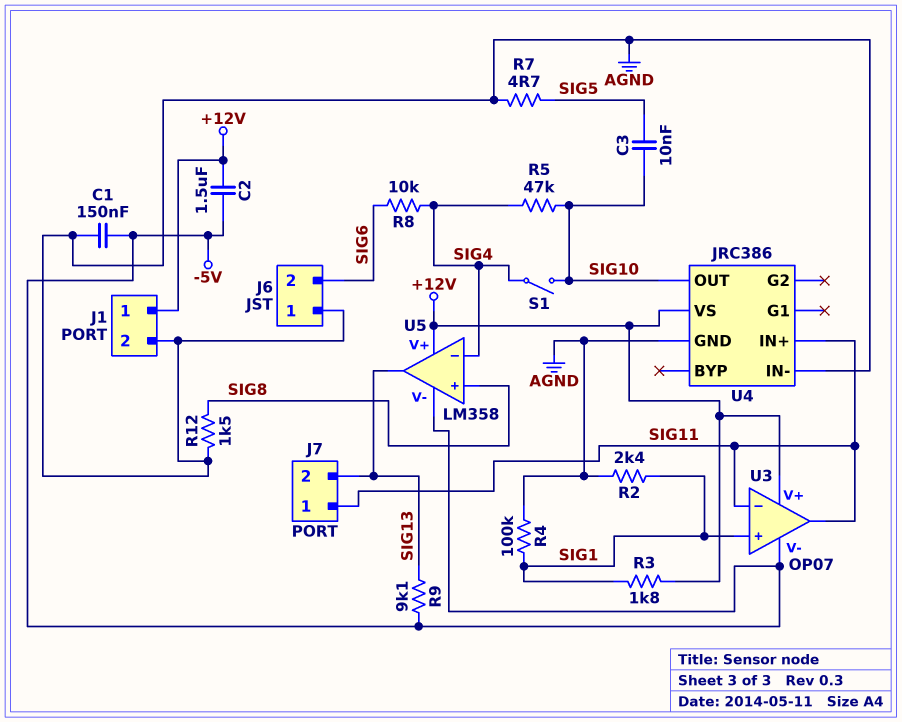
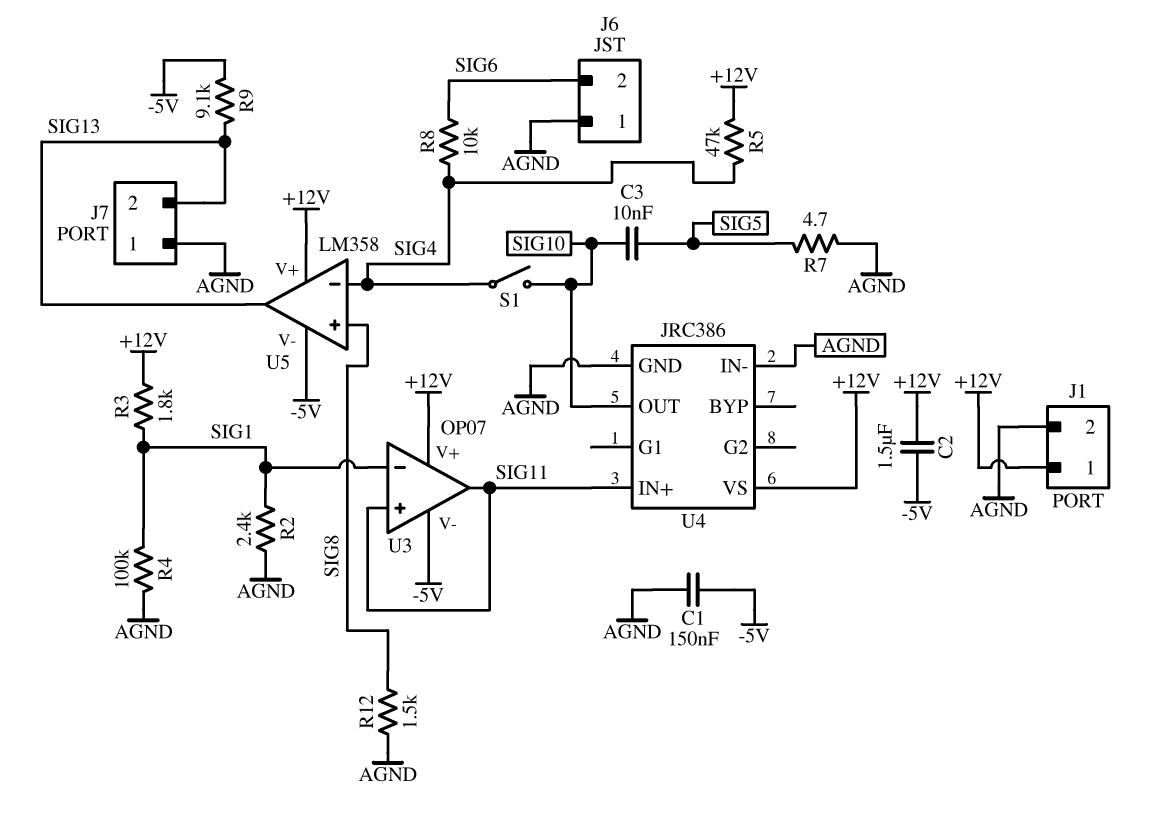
J7 pin 1: SIG11 -> AGND
R5: 47k (SIG4, SIG10) -> 47k (+12V, SIG4)
U3 pin in+: SIG1 -> SIG11
U3 pin in-: SIG11 -> SIG1

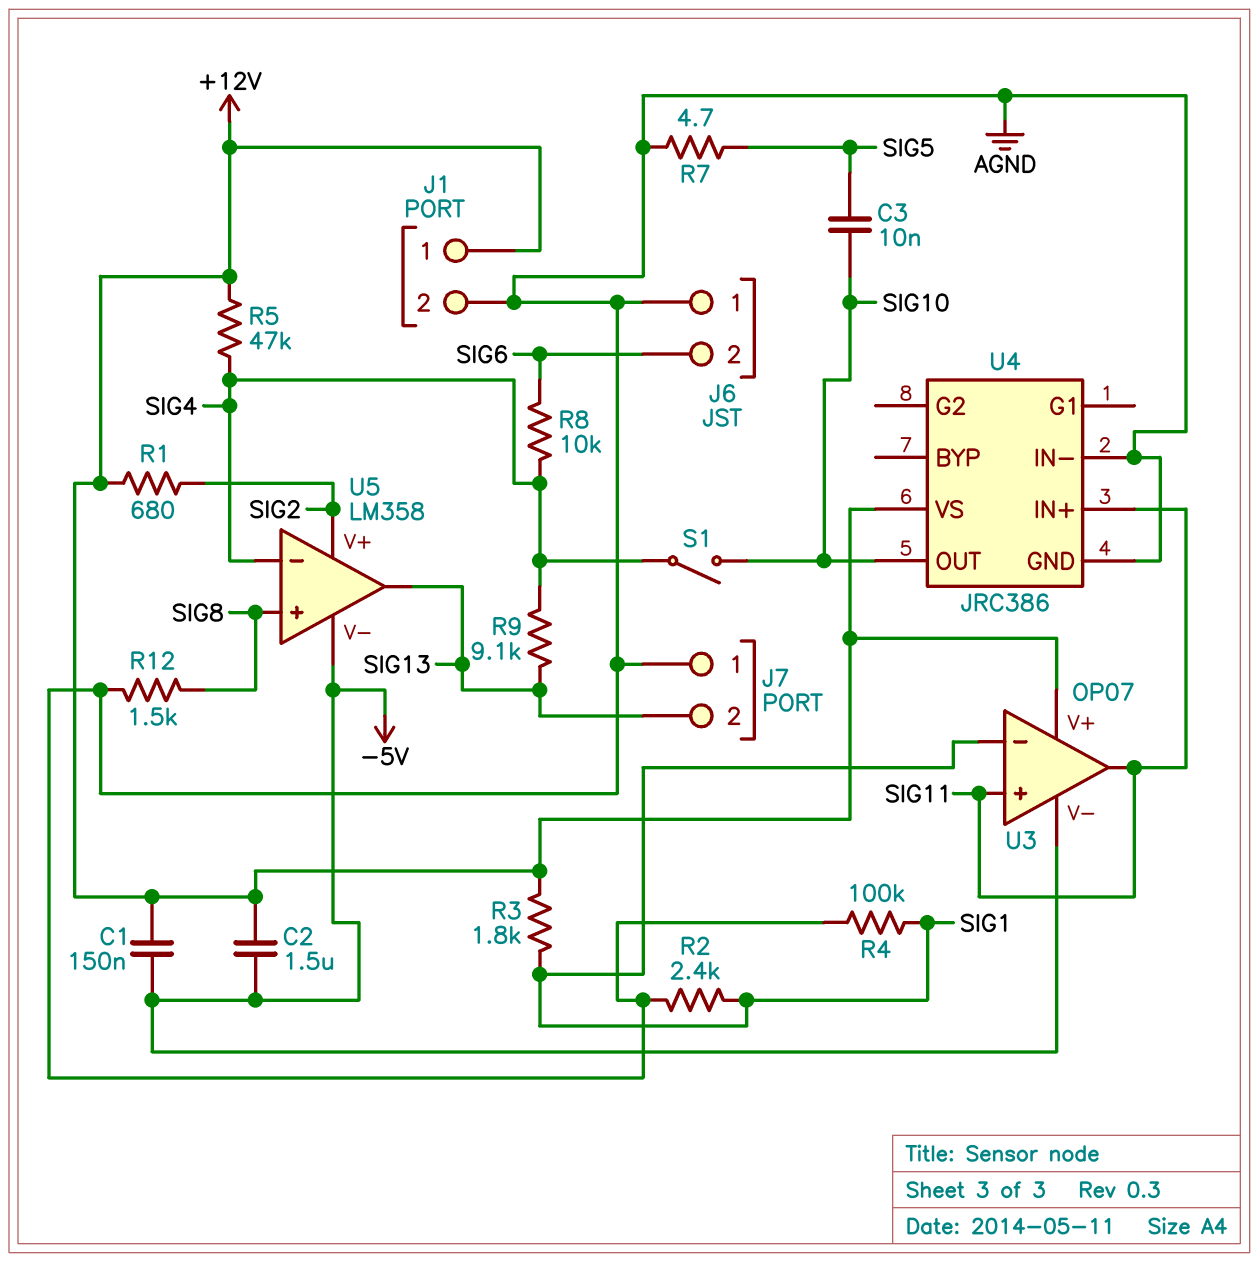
C1: 150nF (-5V, AGND) -> 150nF (+12V, -5V)
R1: none -> 680 (+12V, SIG2)
R9: 9.1k (-5V, SIG13) -> 9.1k (SIG4, SIG13)
U5 pin V+: +12V -> SIG2

